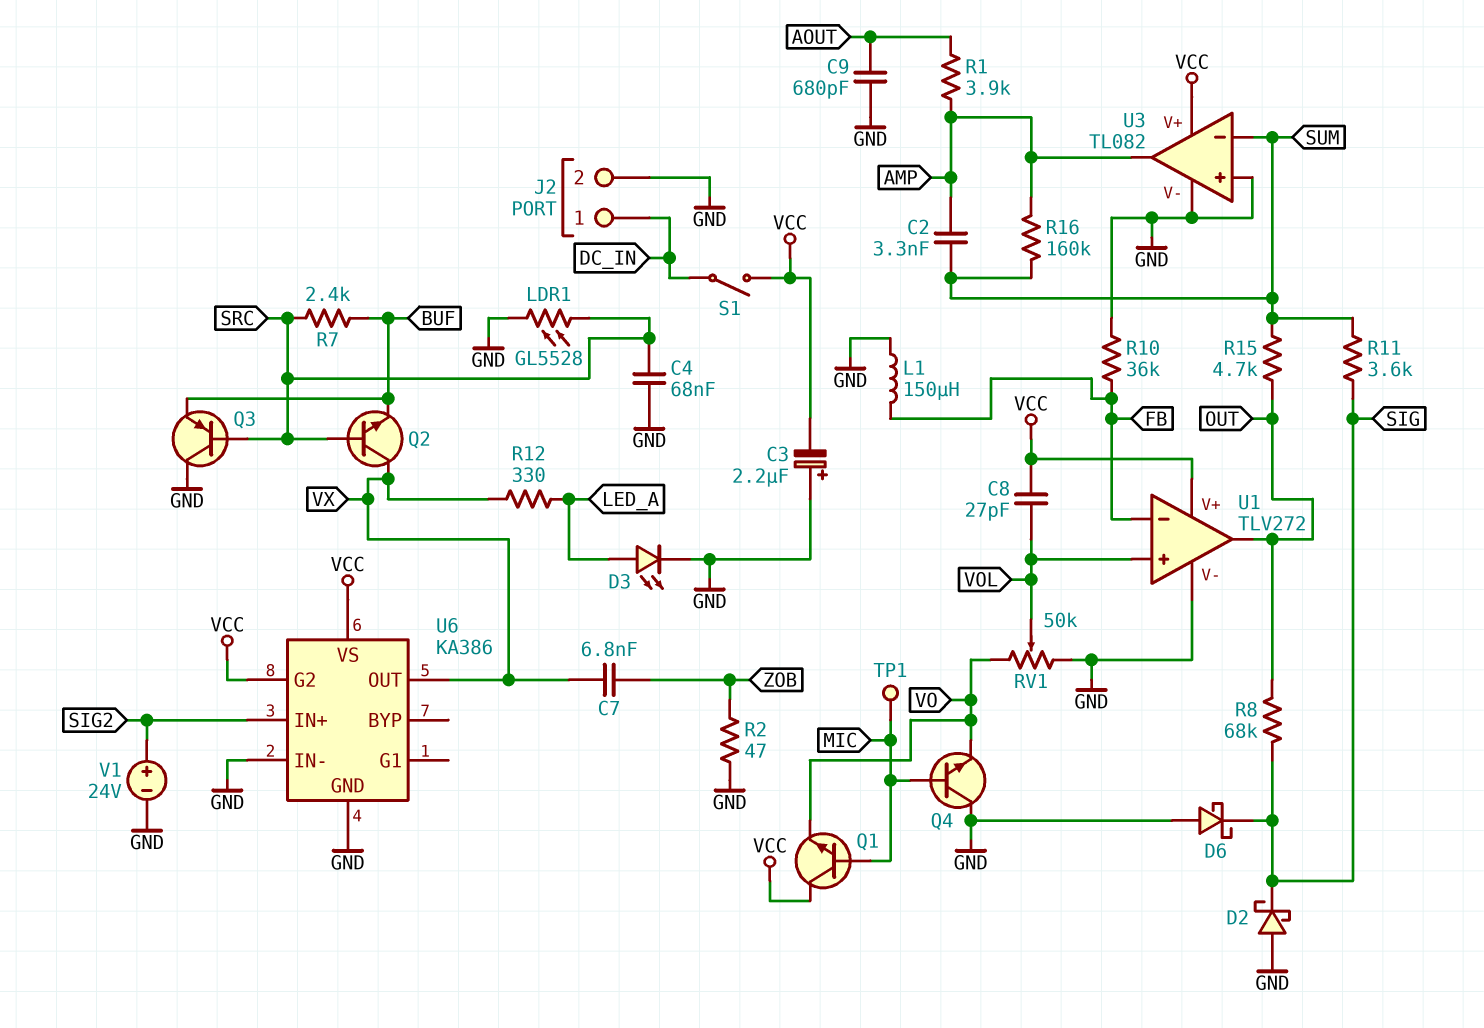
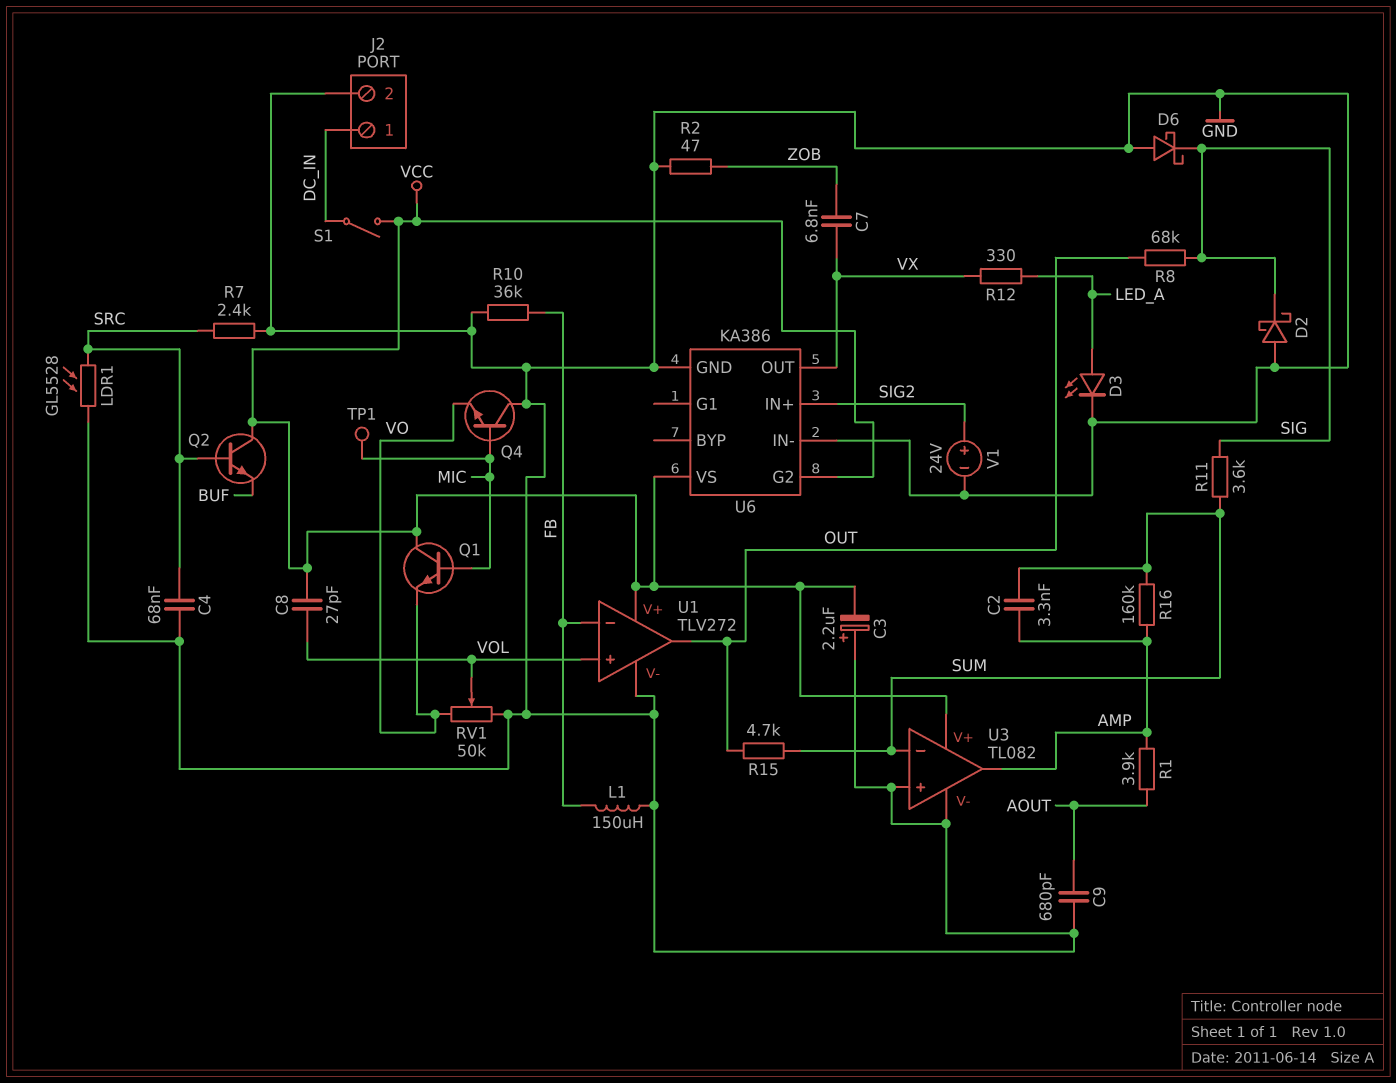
Q2: NPN (B SRC, C VX, E BUF) -> NPN (B SRC, C VCC, E BUF)
Q3: PNP (B SRC, C GND, E BUF) -> none
R7: 2.4k (BUF, SRC) -> 2.4k (GND, SRC)

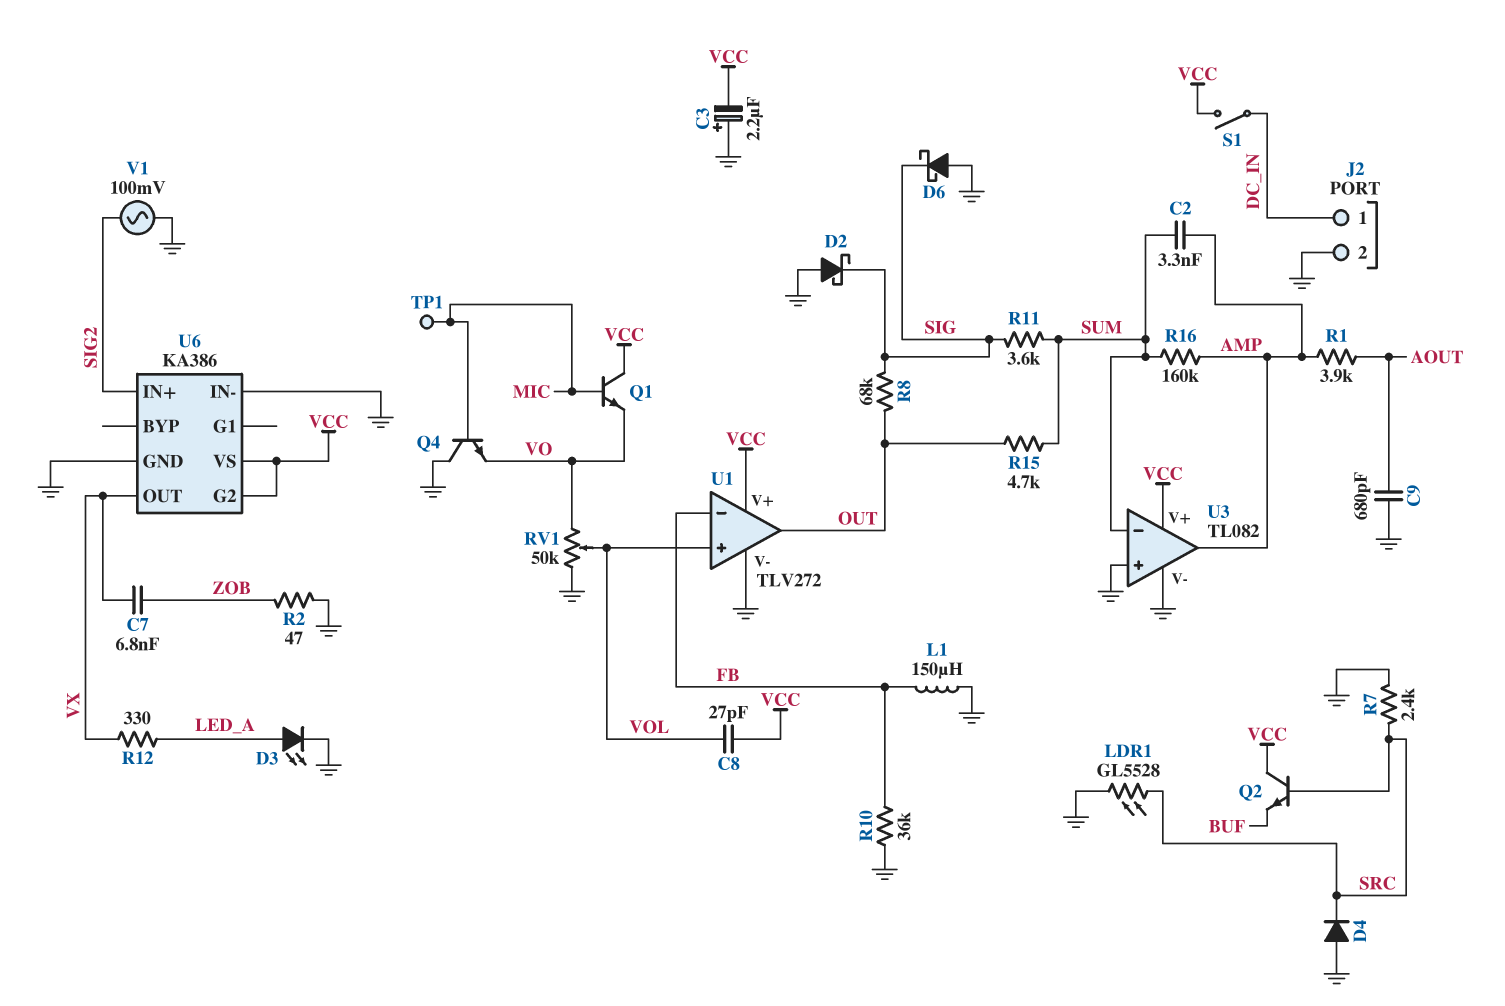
C4: 68nF (GND, SRC) -> none
D4: none -> diode (A GND, K SRC)
V1: 24V (plus SIG2, minus GND) -> AC 100mV (GND, SIG2)

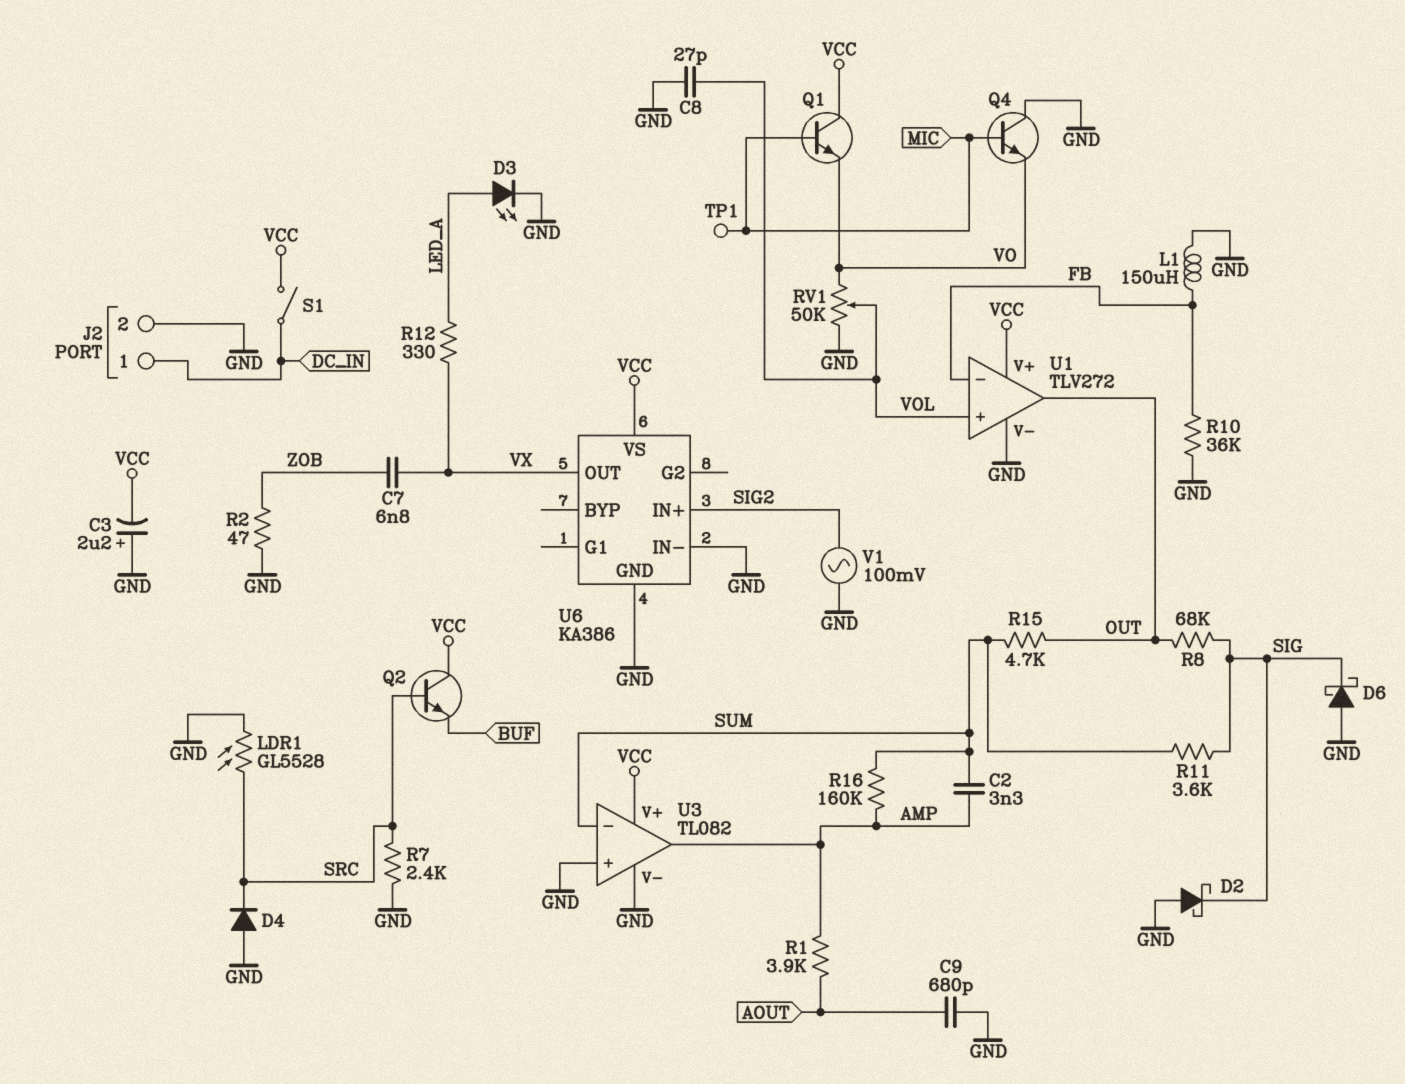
C8: 27pF (VCC, VOL) -> 27pF (GND, VOL)
U6 pin G2: VCC -> none

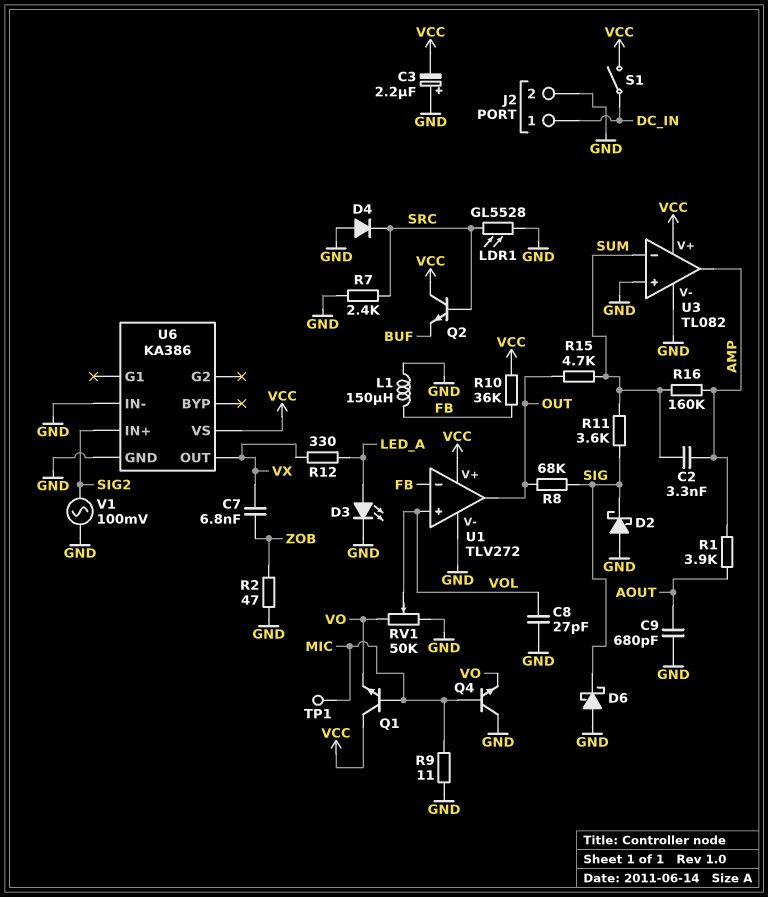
R9: none -> 11 (GND, MIC)
R10: 36k (FB, GND) -> 36k (FB, VCC)

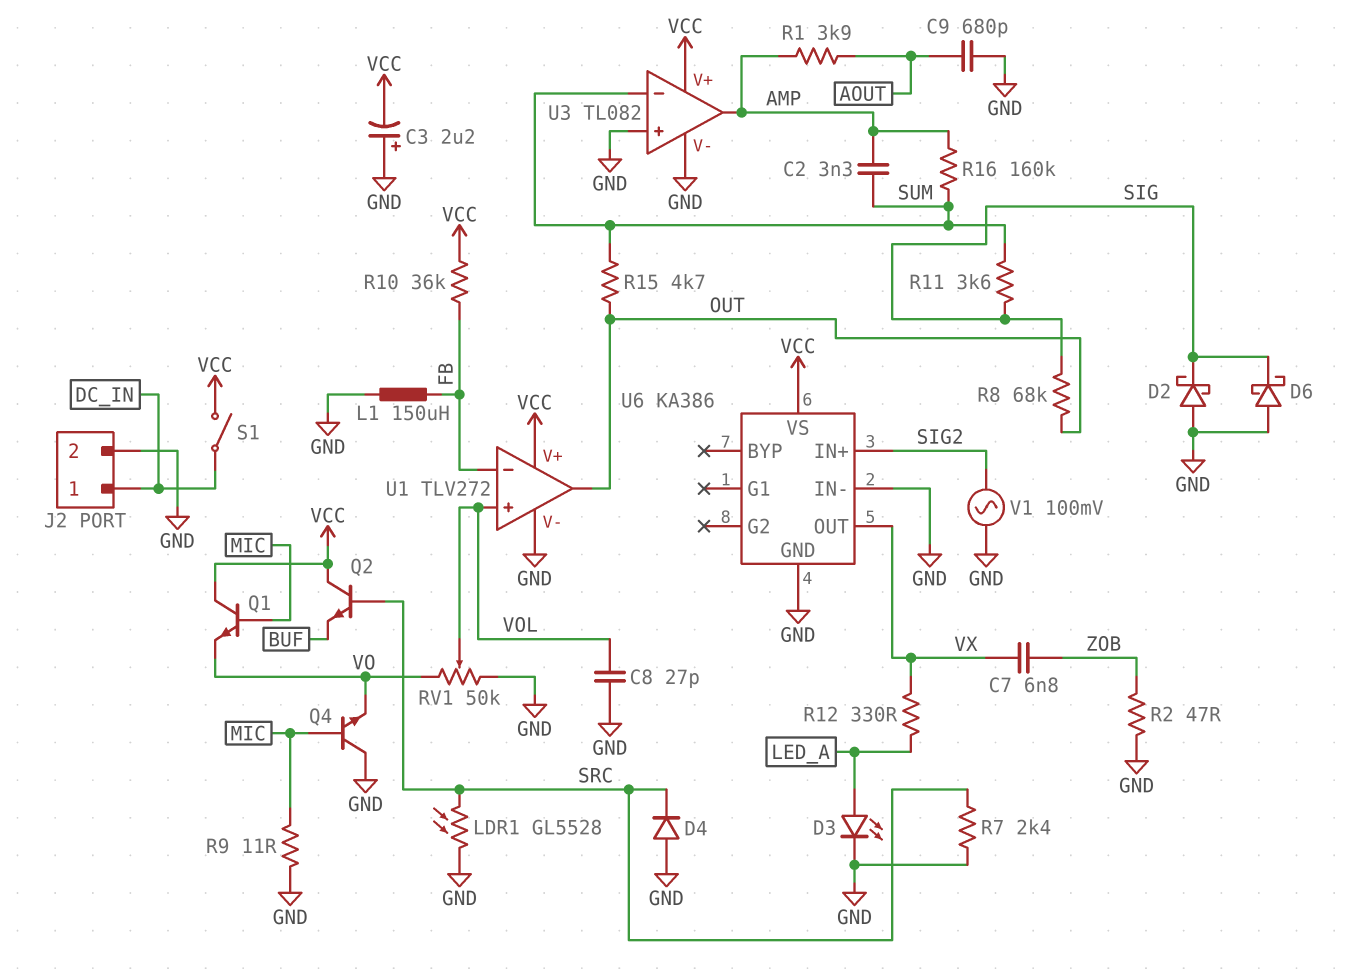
TP1: test point (MIC) -> none

